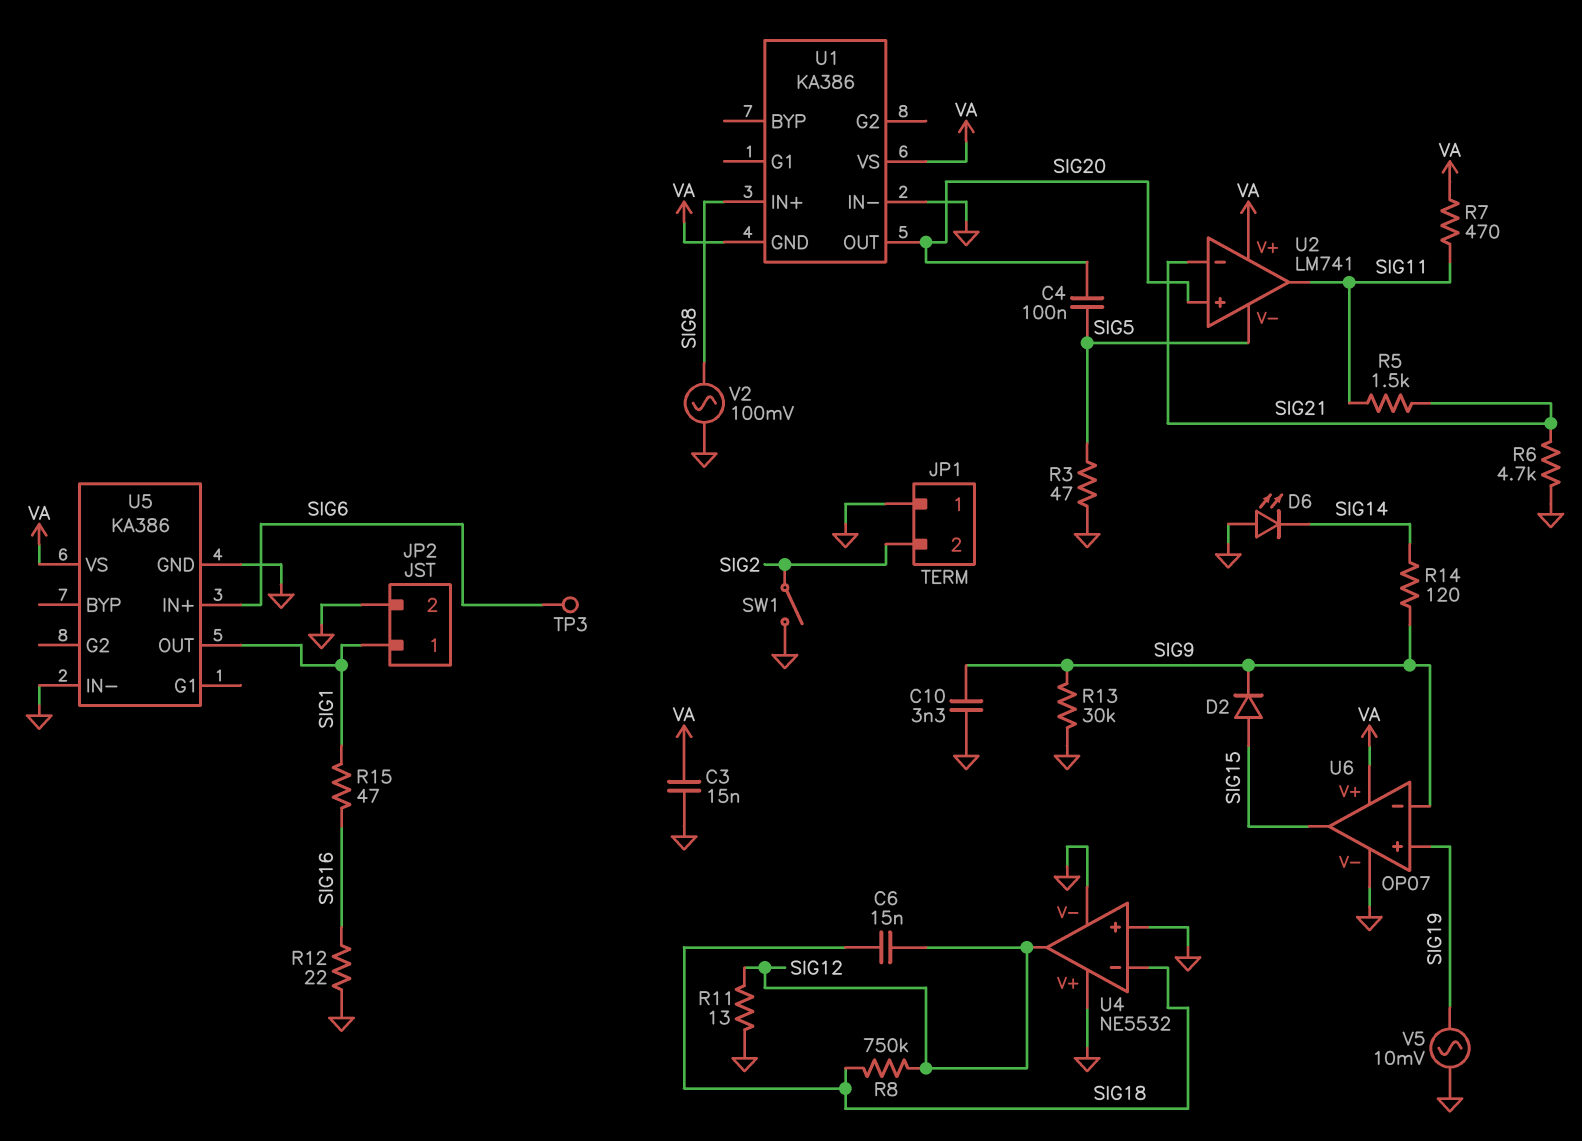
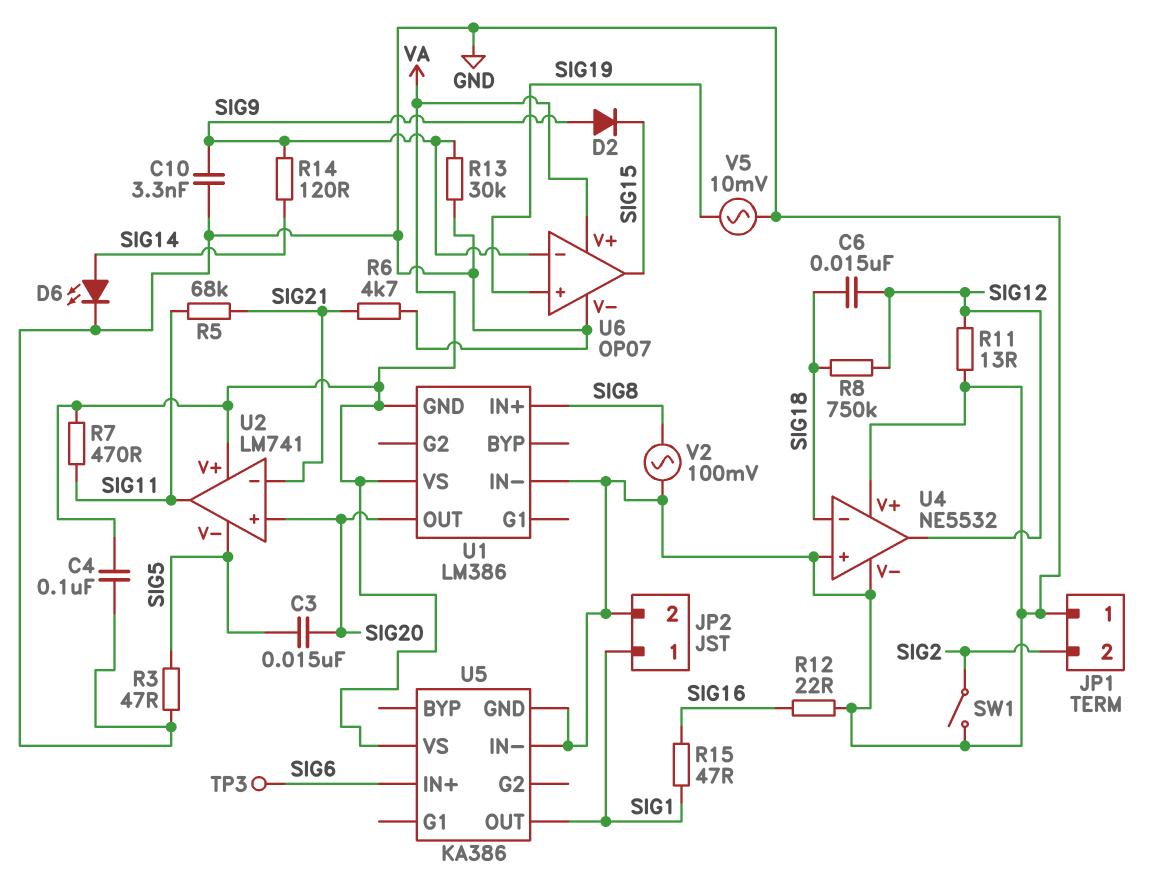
C3: 15nF (GND, VA) -> 15nF (SIG5, SIG20)
C4: 100nF (SIG5, SIG20) -> 100nF (GND, VA)
D2: diode (A SIG15, K SIG9) -> diode (A SIG9, K SIG15)
D6: LED (A GND, K SIG14) -> LED (A SIG14, K GND)
R5: 1.5k (SIG11, SIG21) -> 68k (SIG11, SIG21)
U1: KA386 -> LM386

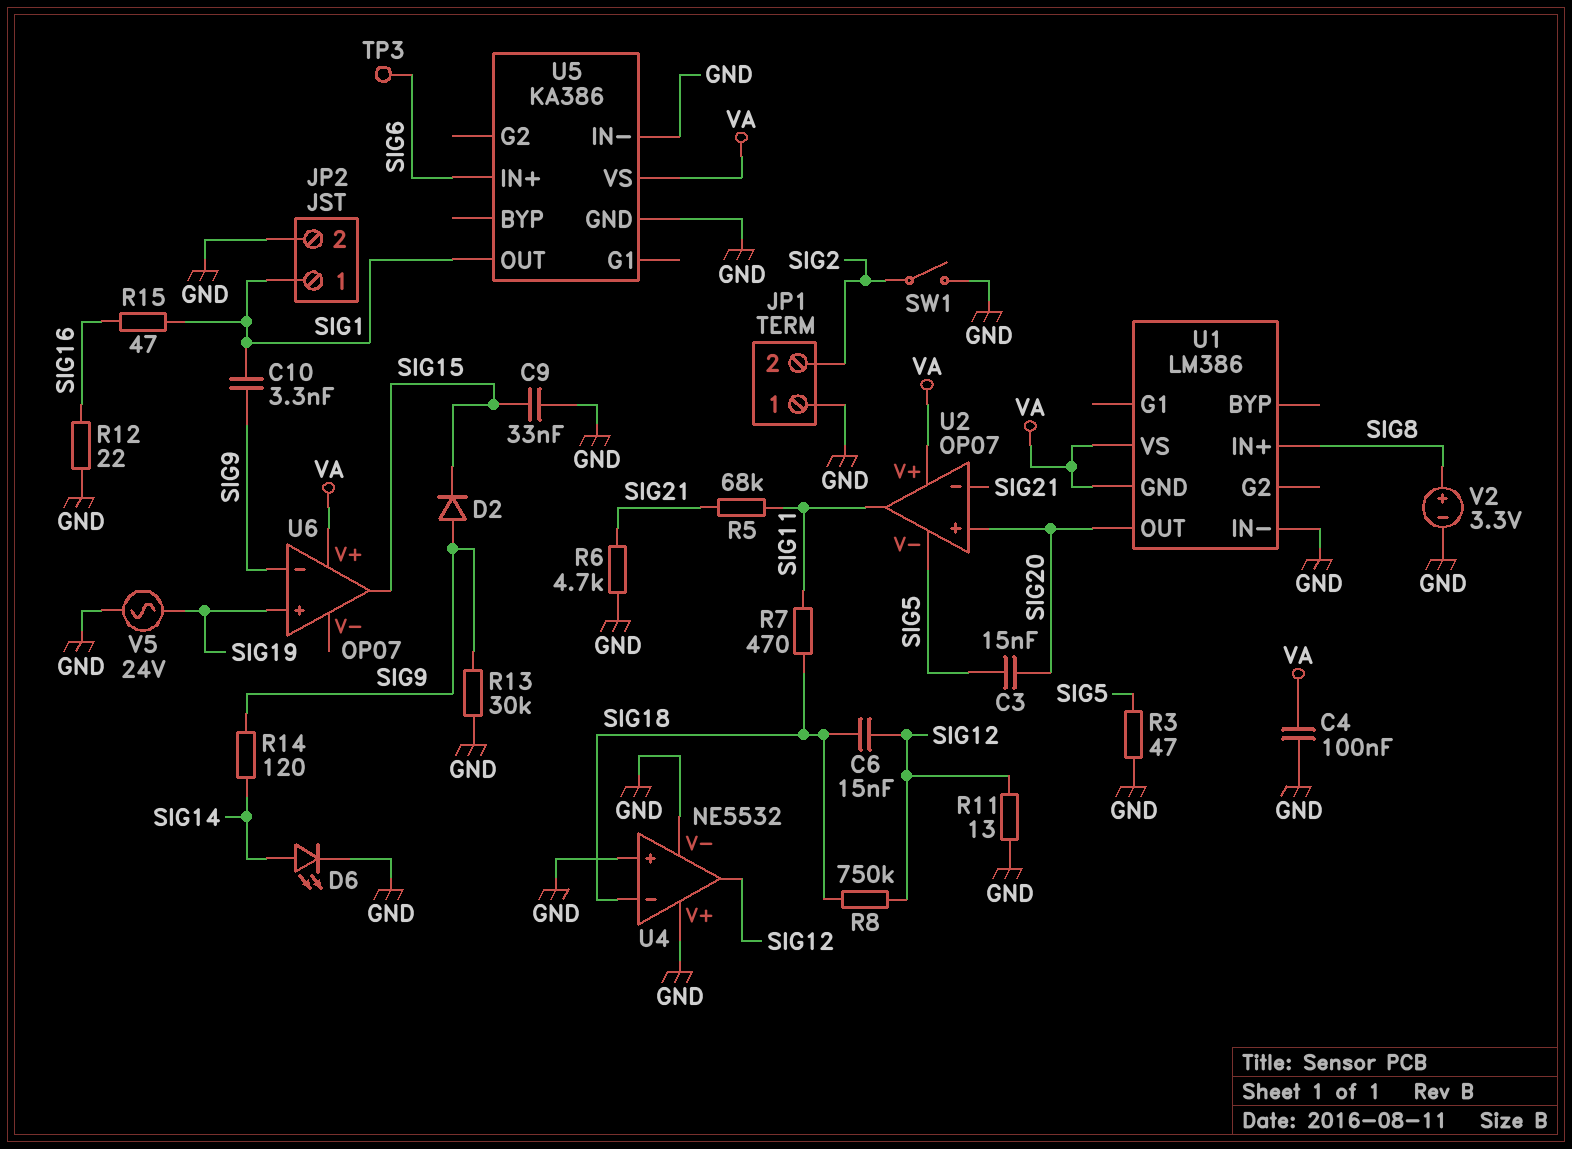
C9: none -> 33nF (GND, SIG15)
C10: 3.3nF (GND, SIG9) -> 3.3nF (SIG1, SIG9)
R7: 470 (SIG11, VA) -> 470 (SIG11, SIG18)
U2: LM741 -> OP07
U6 pin V-: GND -> none
V2: AC 100mV (GND, SIG8) -> 3.3V (plus SIG8, minus GND)
V5: AC 10mV (GND, SIG19) -> AC 24V (GND, SIG19)

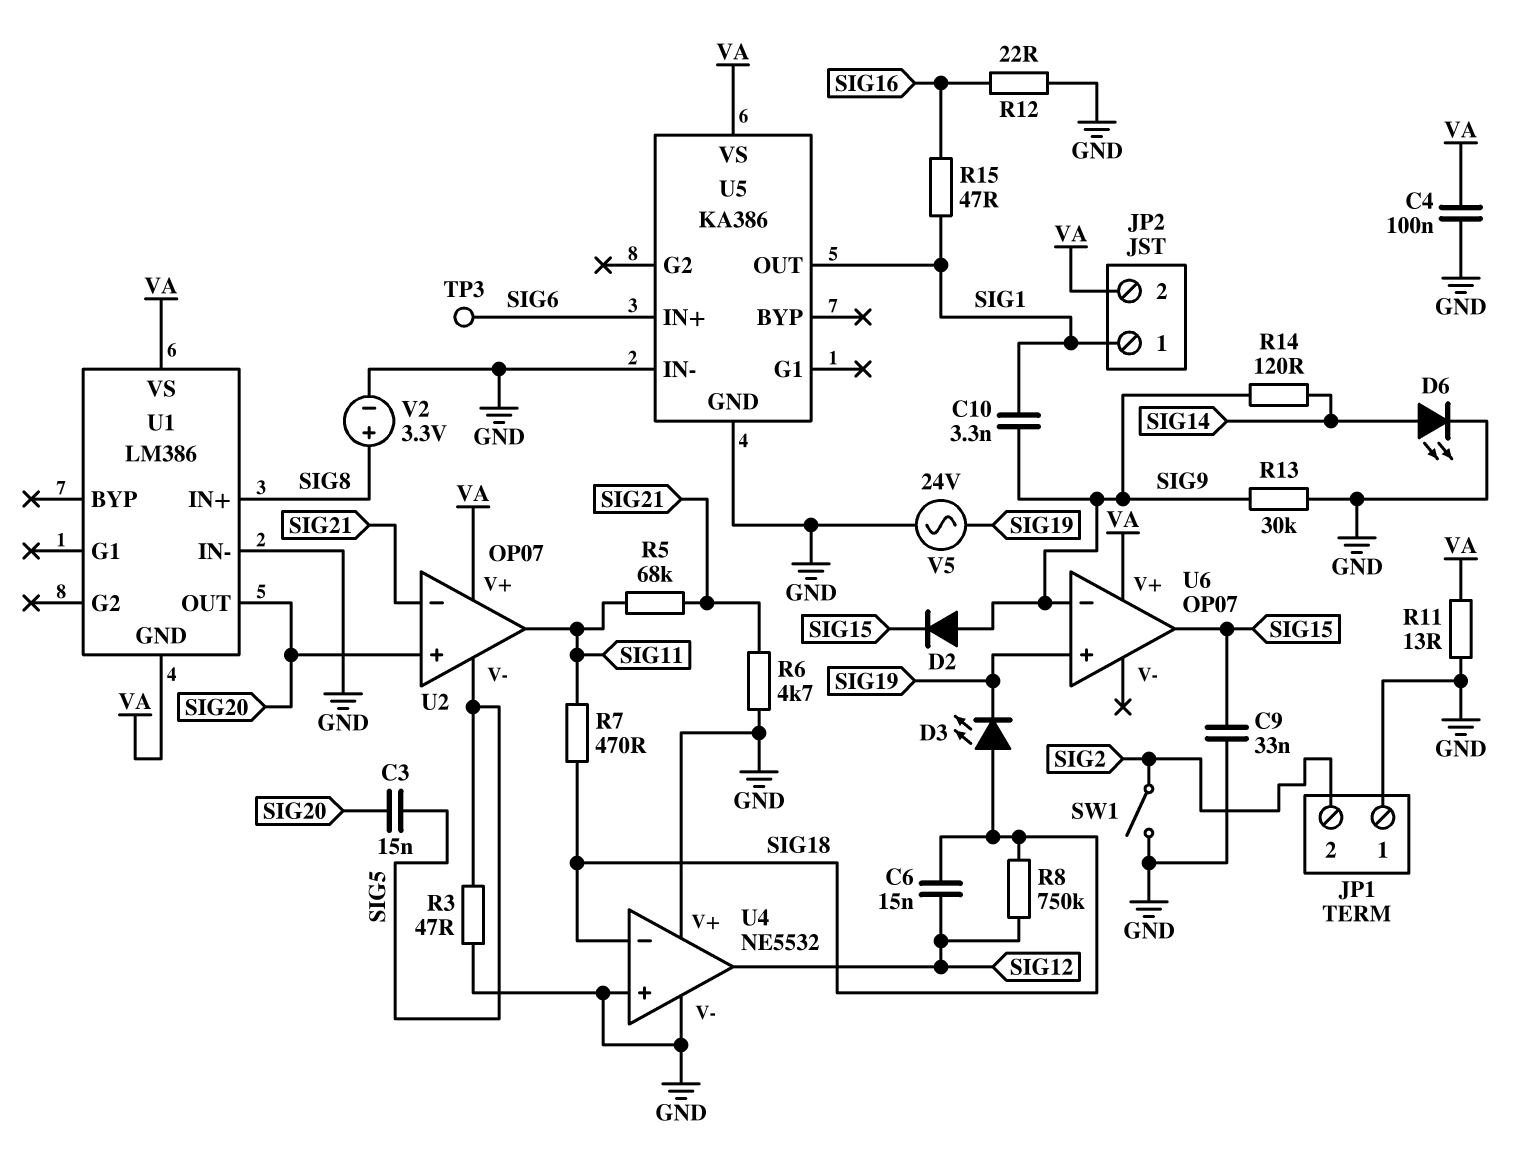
D3: none -> LED (A SIG18, K SIG19)
JP2 pin 2: GND -> VA
R11: 13 (GND, SIG12) -> 13 (GND, VA)

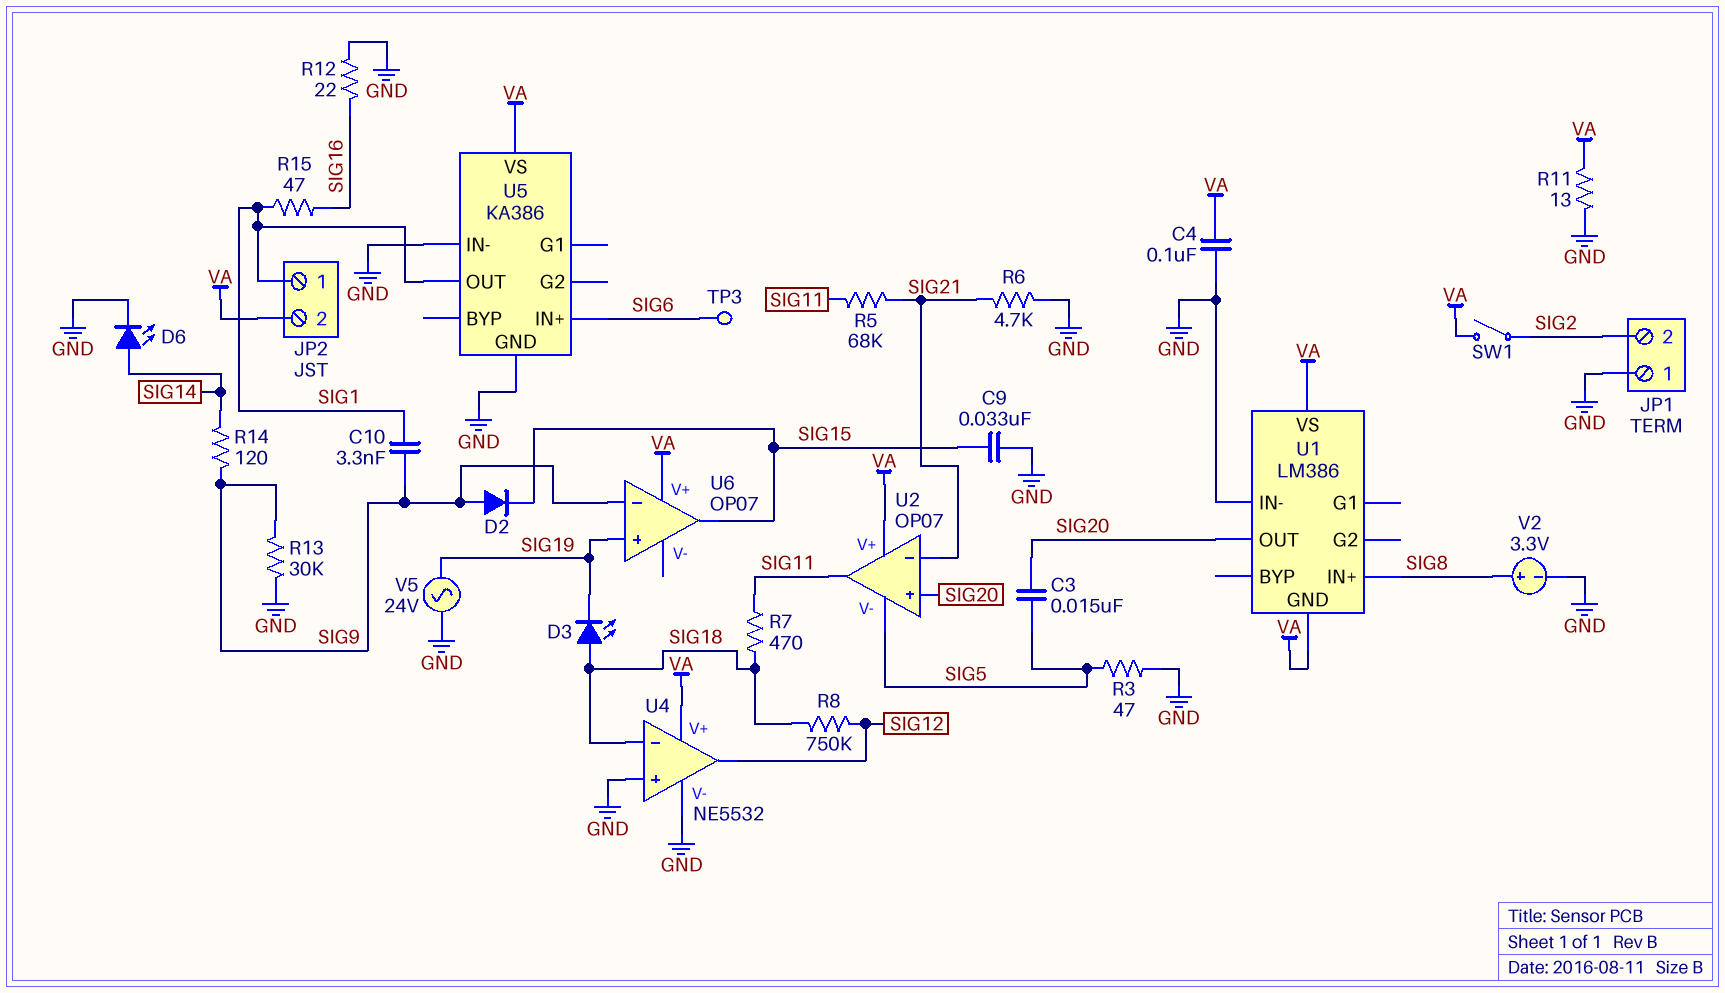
C6: 15nF (SIG12, SIG18) -> none
SW1: switch (GND, SIG2) -> switch (SIG2, VA)
U4 pin V+: GND -> VA

